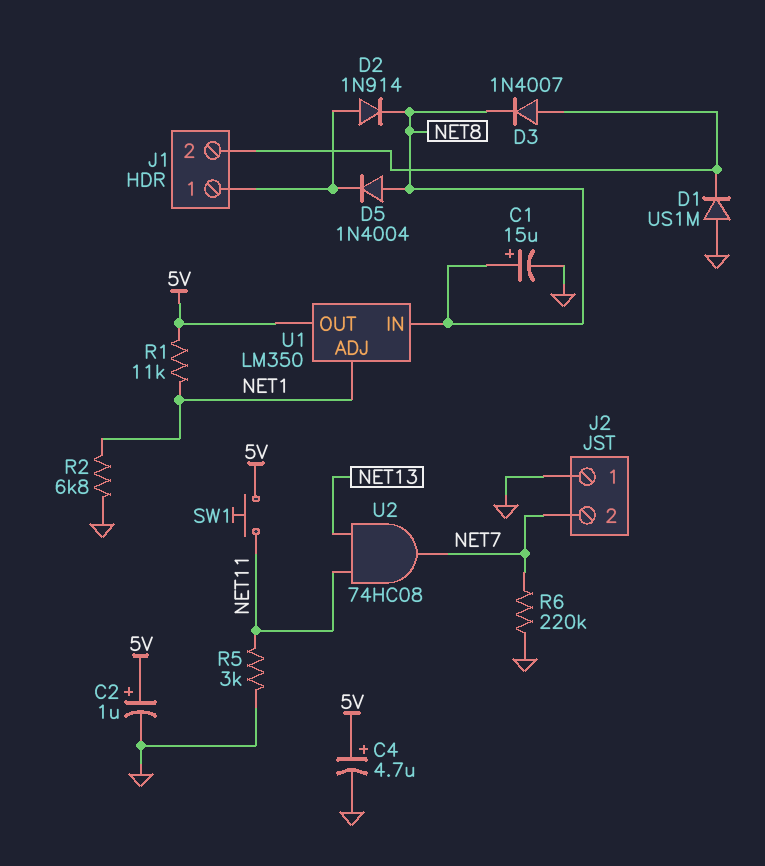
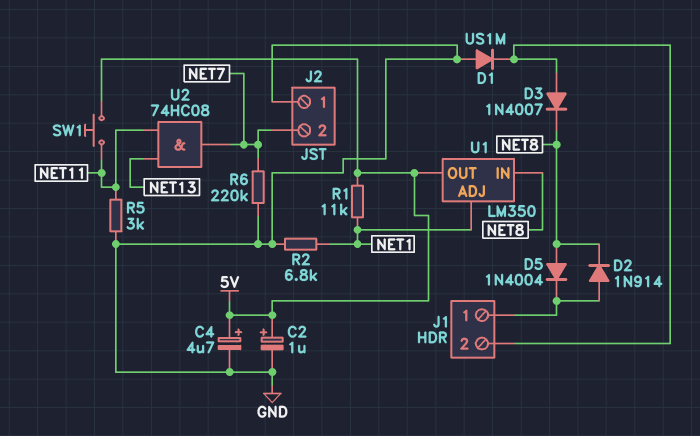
C1: 15uF (plus NET8, minus GND) -> none

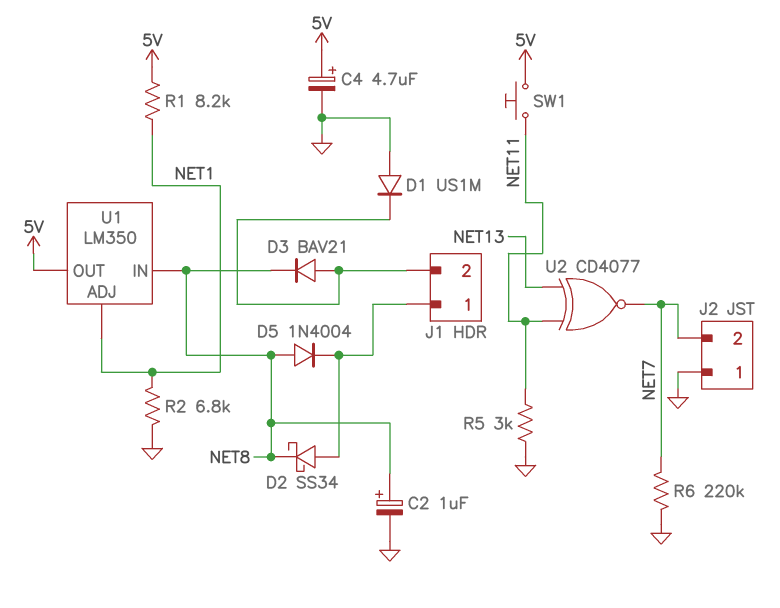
C2: 1uF (plus 5V, minus GND) -> 1uF (plus NET8, minus GND)
D2: diode 1N914 (A J1/1, K NET8) -> schottky SS34 (A J1/1, K NET8)
D3: diode 1N4007 (A J1/2, K NET8) -> diode BAV21 (A J1/2, K NET8)
R1: 11k (5V, NET1) -> 8.2k (5V, NET1)
U2: AND 74HC08 (in NET11, in NET13, out NET7) -> XNOR CD4077 (in NET11, in NET13, out NET7)

